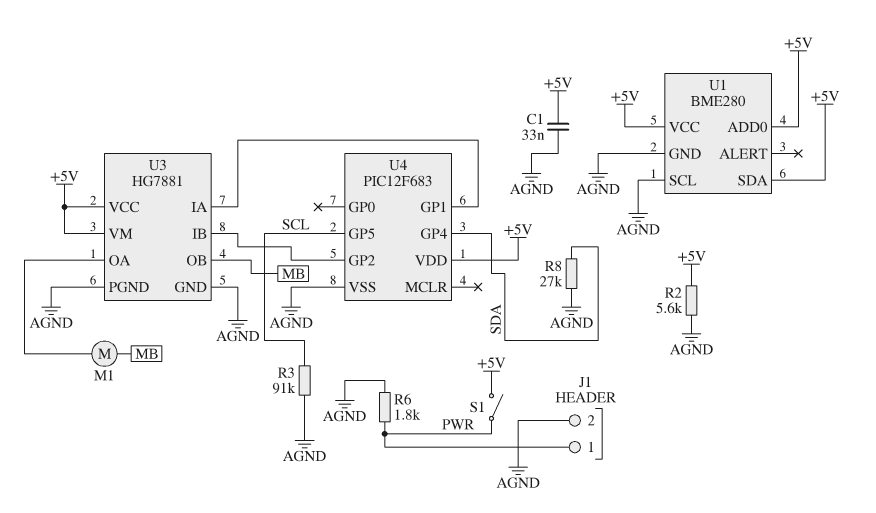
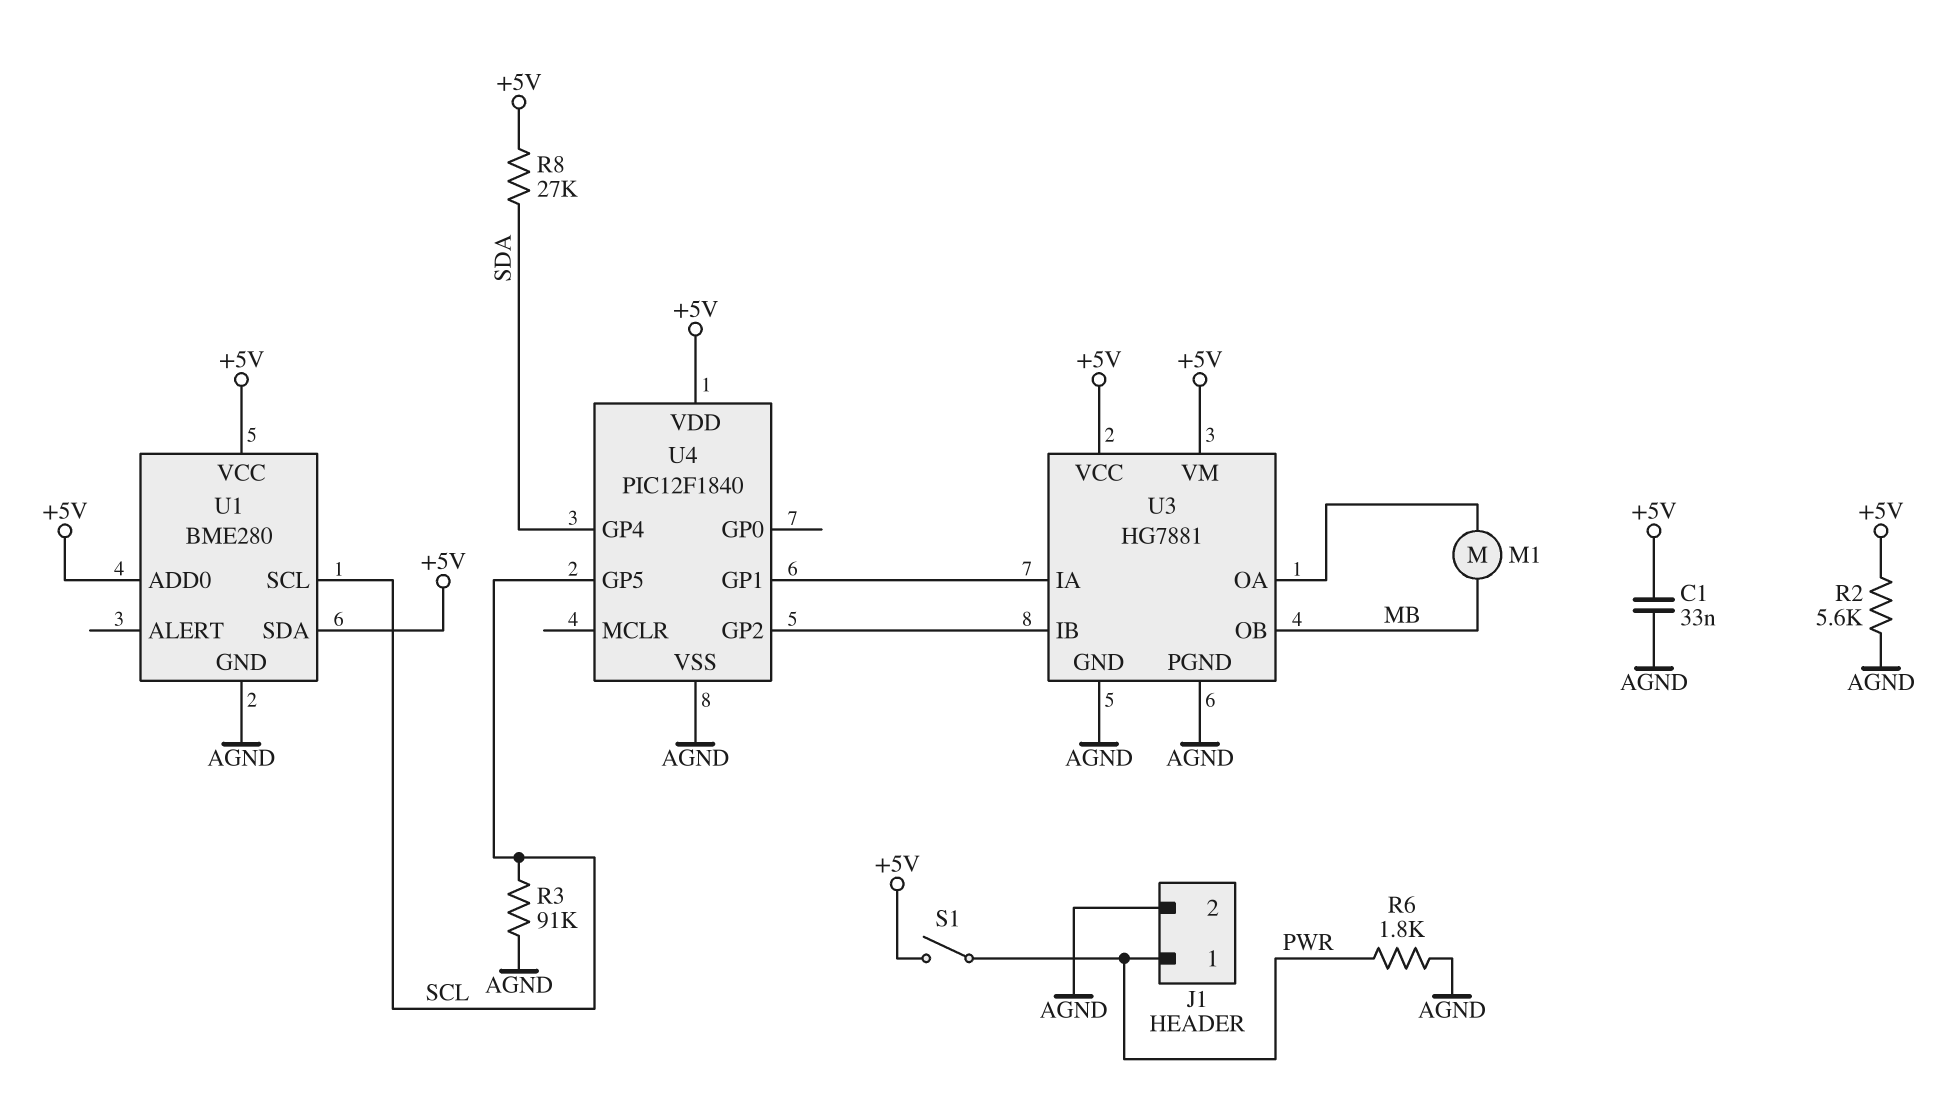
R8: 27k (AGND, SDA) -> 27k (+5V, SDA)
U1 pin SCL: AGND -> SCL
U4: PIC12F683 -> PIC12F1840

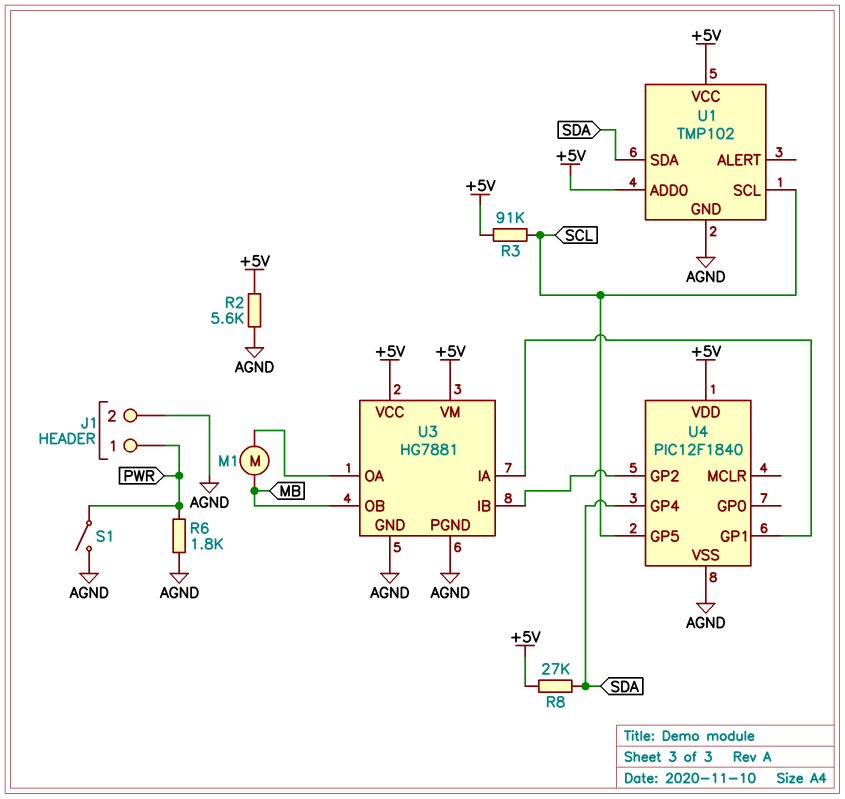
C1: 33nF (+5V, AGND) -> none
R3: 91k (AGND, SCL) -> 91k (+5V, SCL)
S1: switch (+5V, PWR) -> switch (AGND, PWR)
U1: BME280 -> TMP102
U1 pin SDA: +5V -> SDA

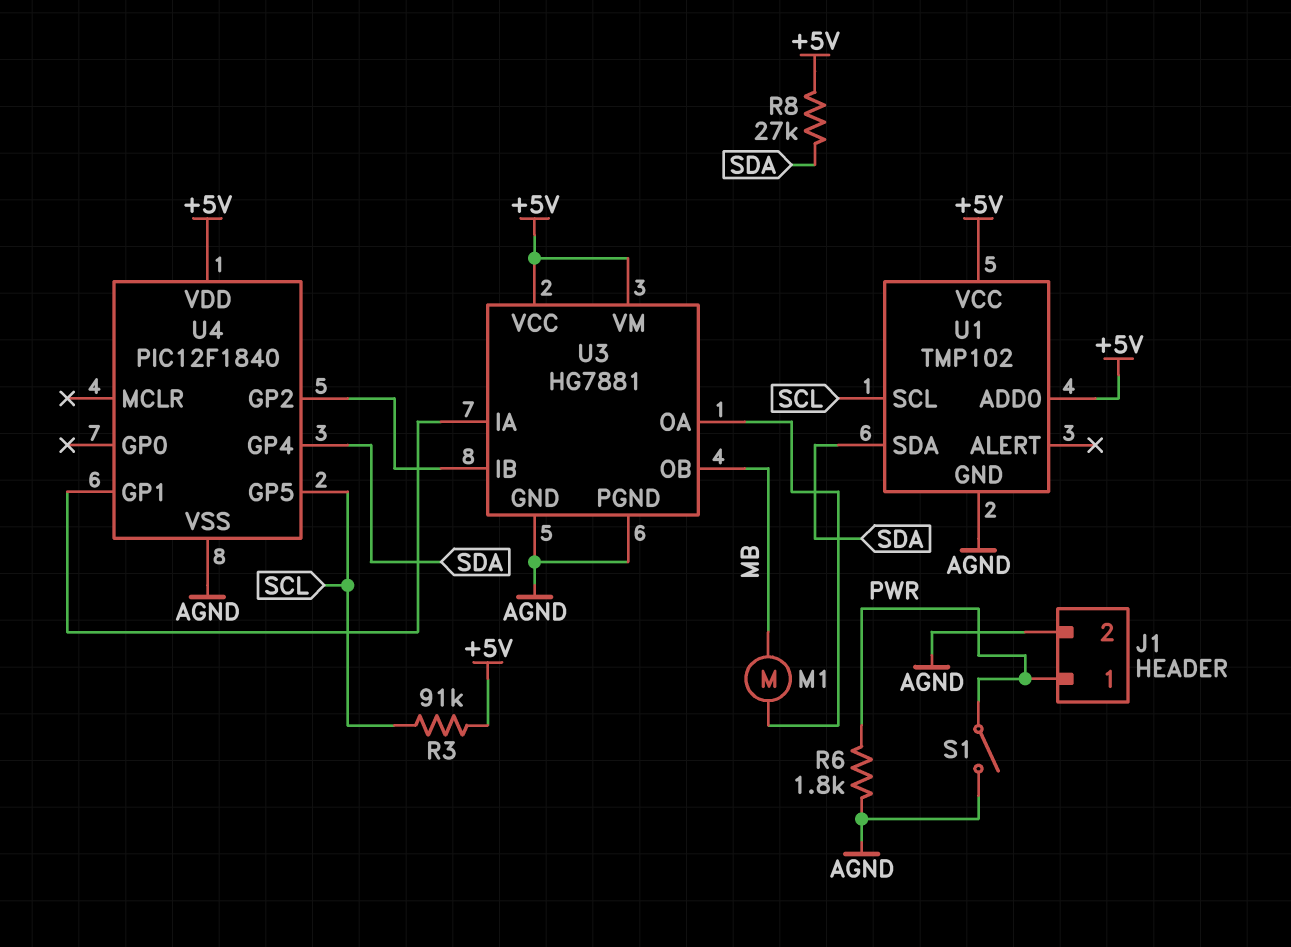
R2: 5.6k (+5V, AGND) -> none

